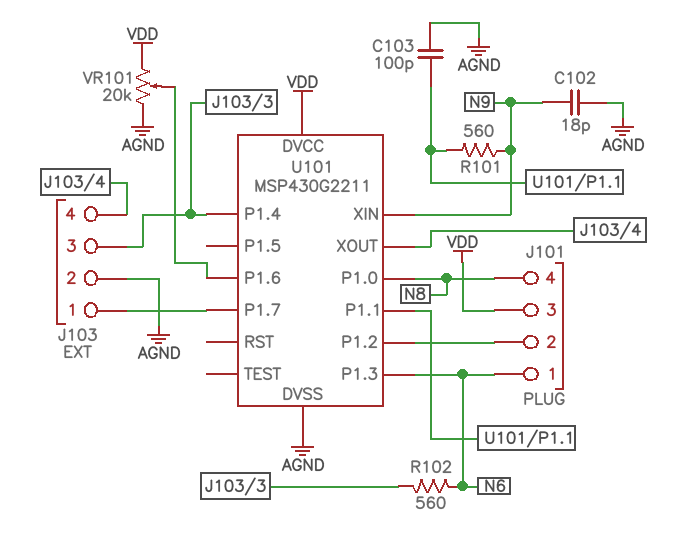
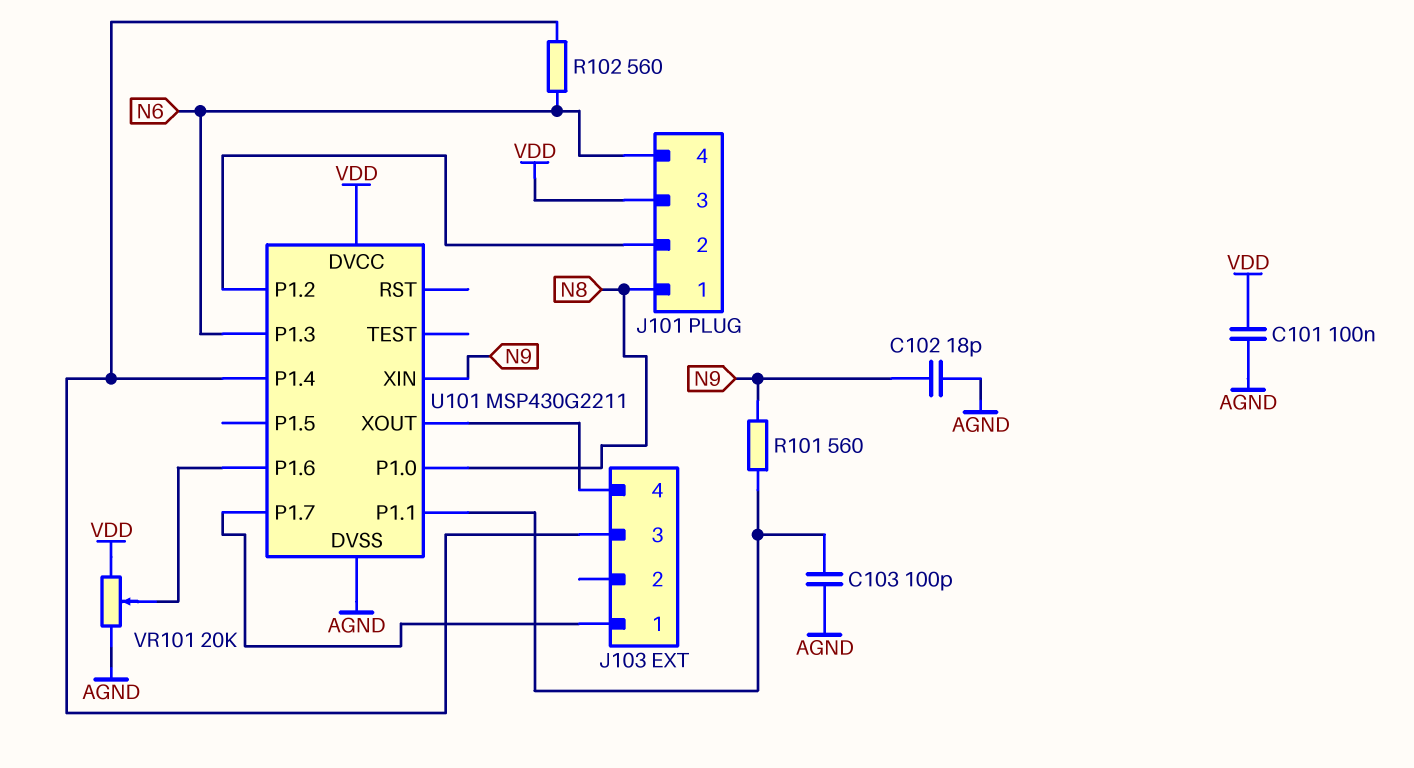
C101: none -> 100nF (AGND, VDD)
J101 pin 1: N6 -> N8
J101 pin 4: N8 -> N6
J103 pin 2: AGND -> none

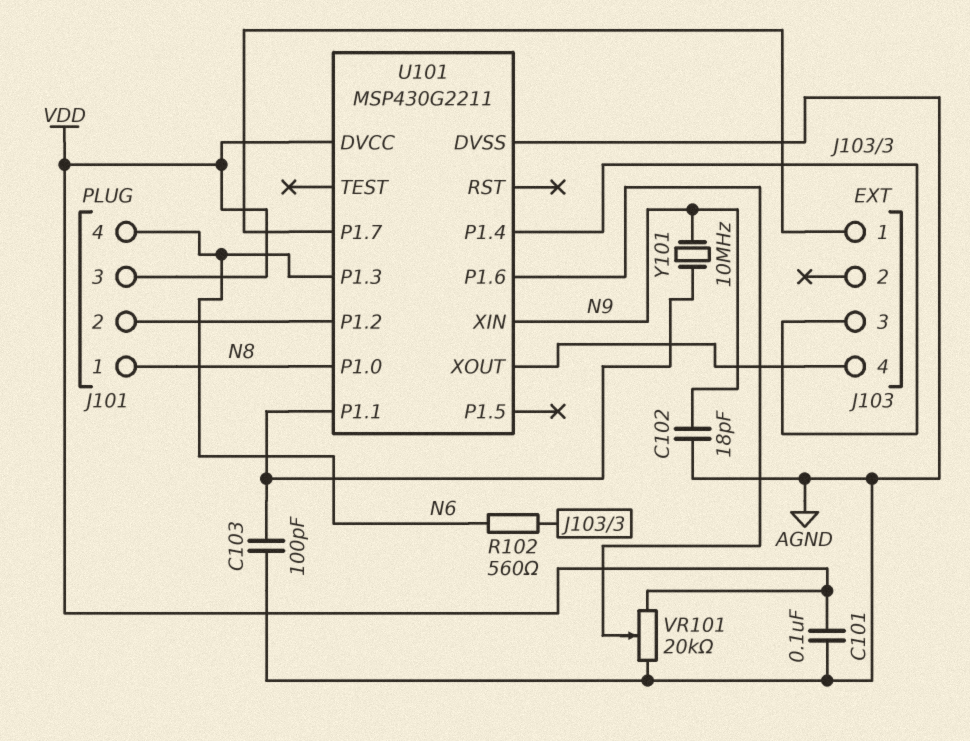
R101: 560 (N9, U101/P1.1) -> none
Y101: none -> 10MHz (N9, U101/P1.1)

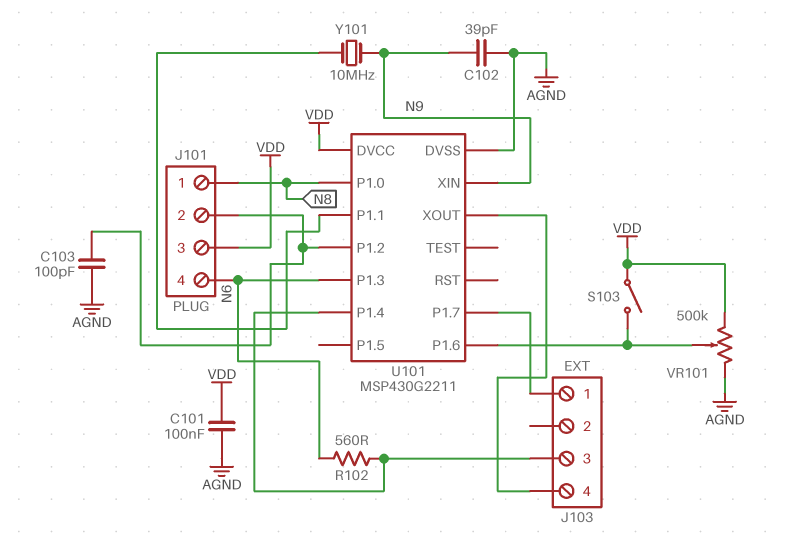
C102: 18pF (AGND, N9) -> 39pF (AGND, N9)
C103: 100pF (AGND, U101/P1.1) -> 100pF (AGND, J101/2)
S103: none -> switch (U101/P1.6, VDD)
VR101: 20k (AGND, VDD, wiper U101/P1.6) -> 500k (AGND, VDD, wiper U101/P1.6)

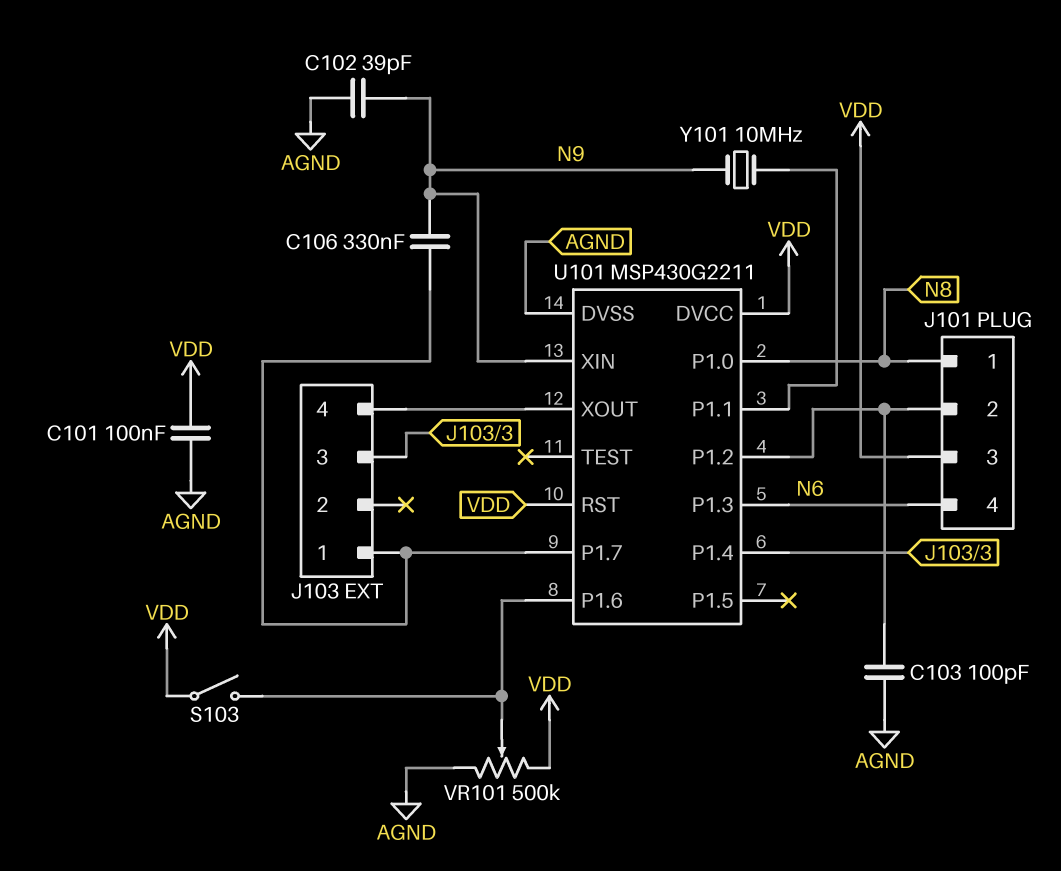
C106: none -> 330nF (J103/1, N9)
R102: 560 (J103/3, N6) -> none
U101 pin RST: none -> VDD

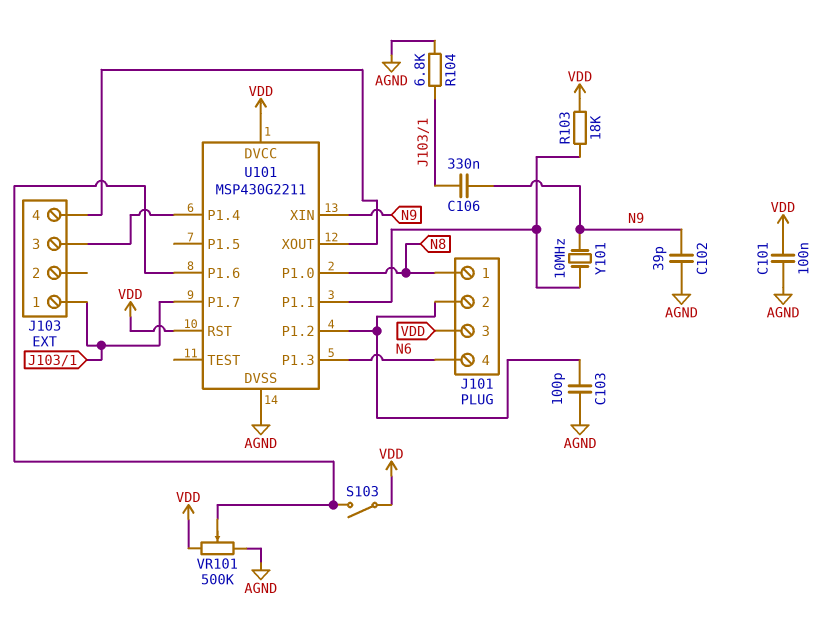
R103: none -> 18k (U101/P1.1, VDD)
R104: none -> 6.8k (AGND, J103/1)

